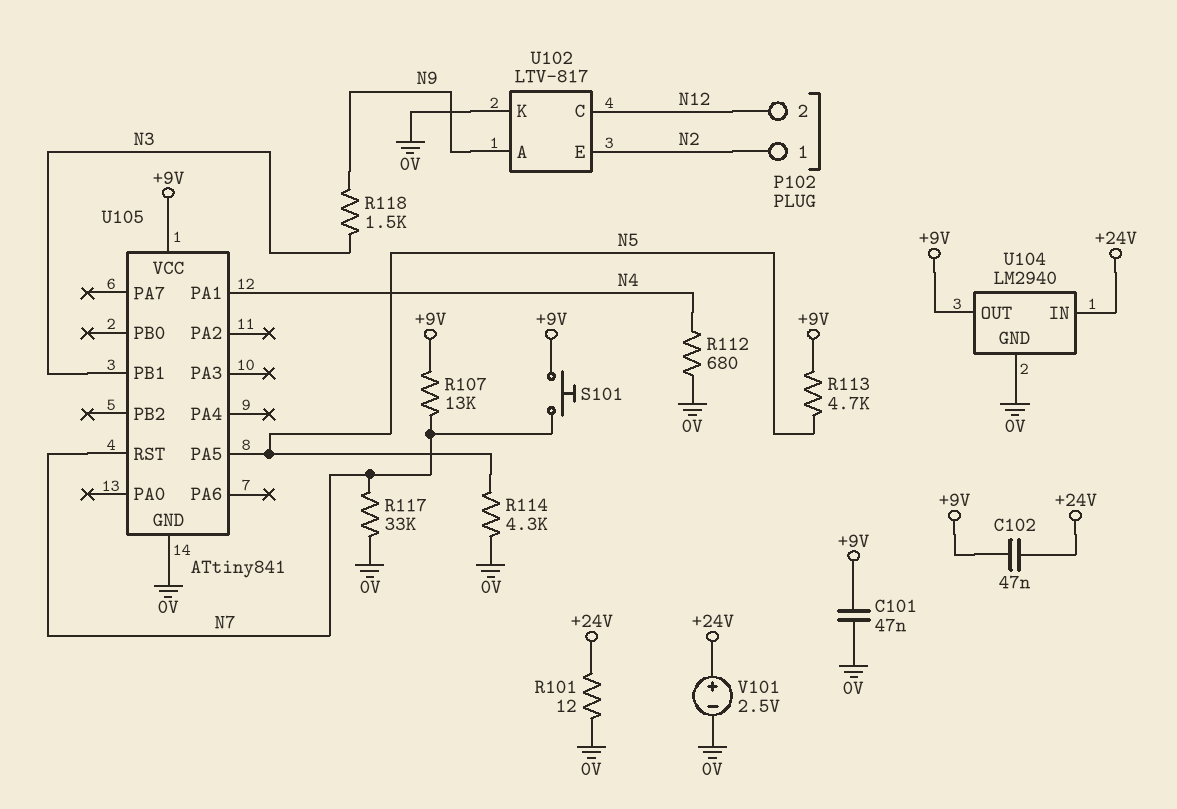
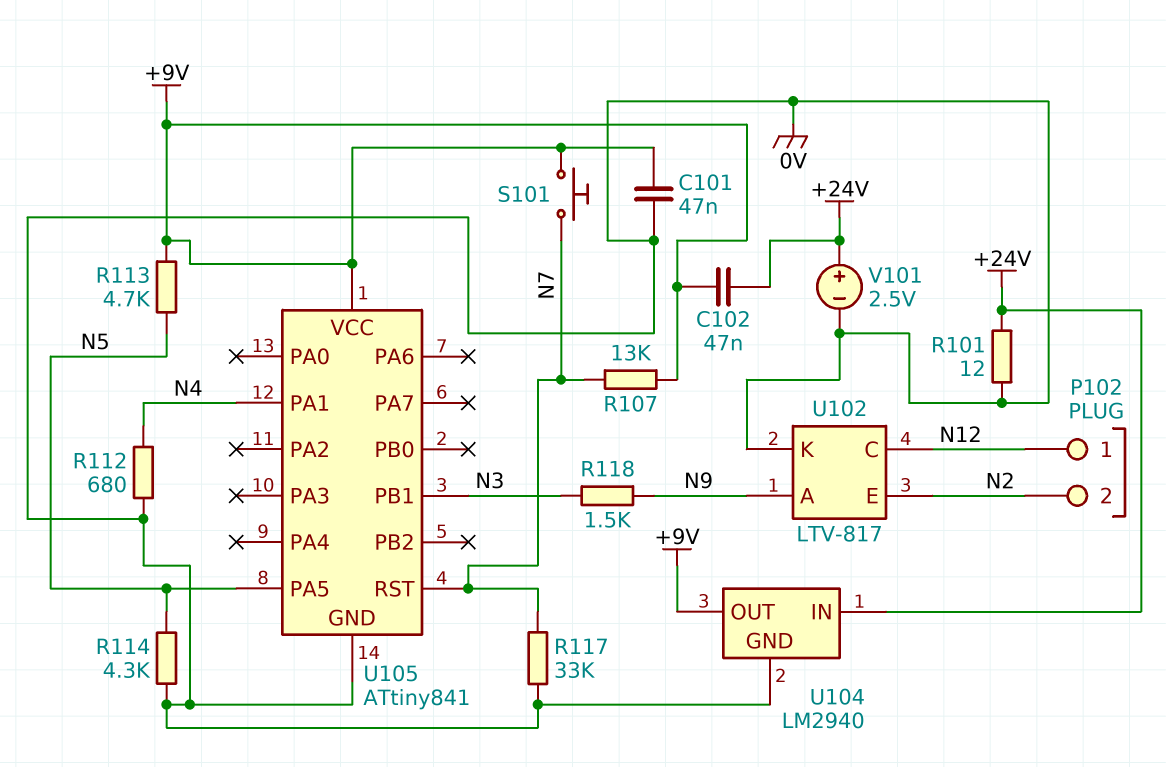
P102 pin 1: N2 -> N12
P102 pin 2: N12 -> N2

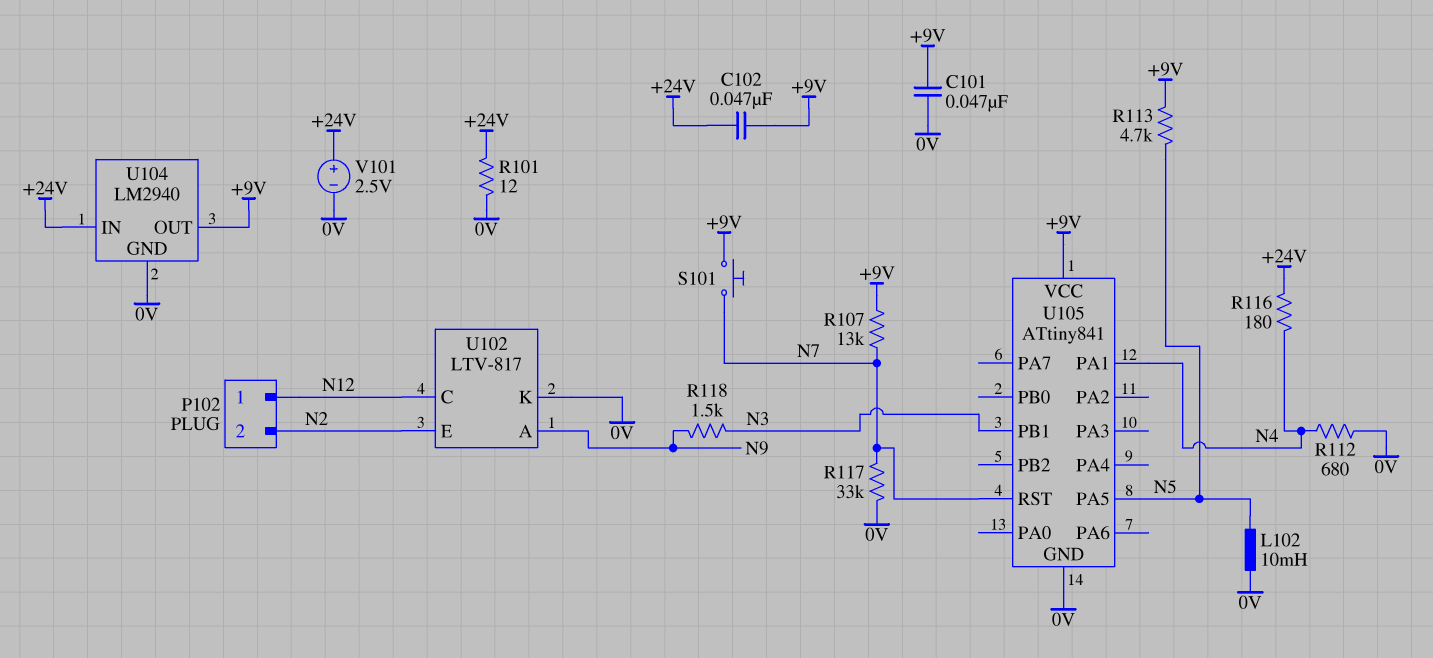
L102: none -> 10mH (0V, N5)
R114: 4.3k (0V, N5) -> none
R116: none -> 180 (+24V, N4)

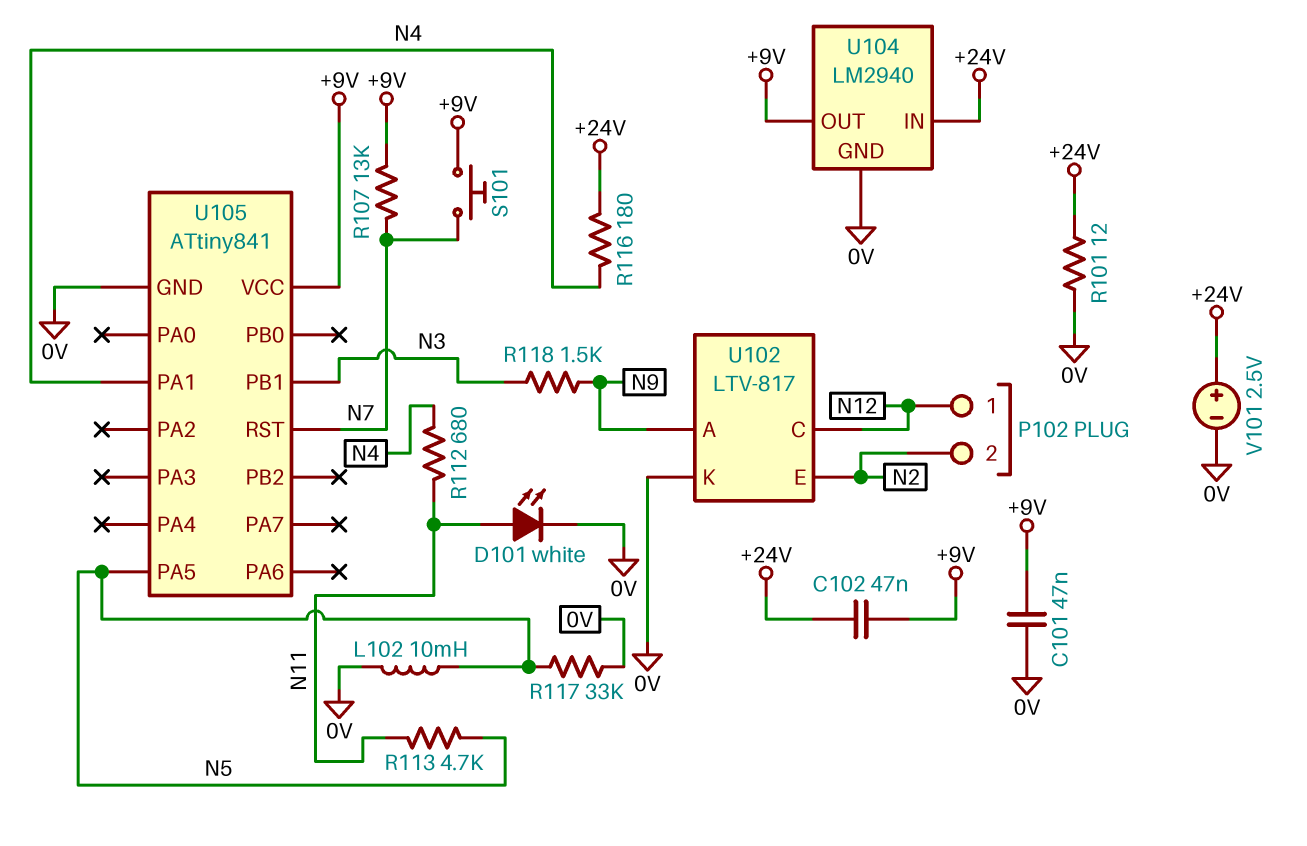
D101: none -> LED white (A N11, K 0V)
R112: 680 (0V, N4) -> 680 (N4, N11)
R113: 4.7k (+9V, N5) -> 4.7k (N5, N11)
R117: 33k (0V, N7) -> 33k (0V, N5)

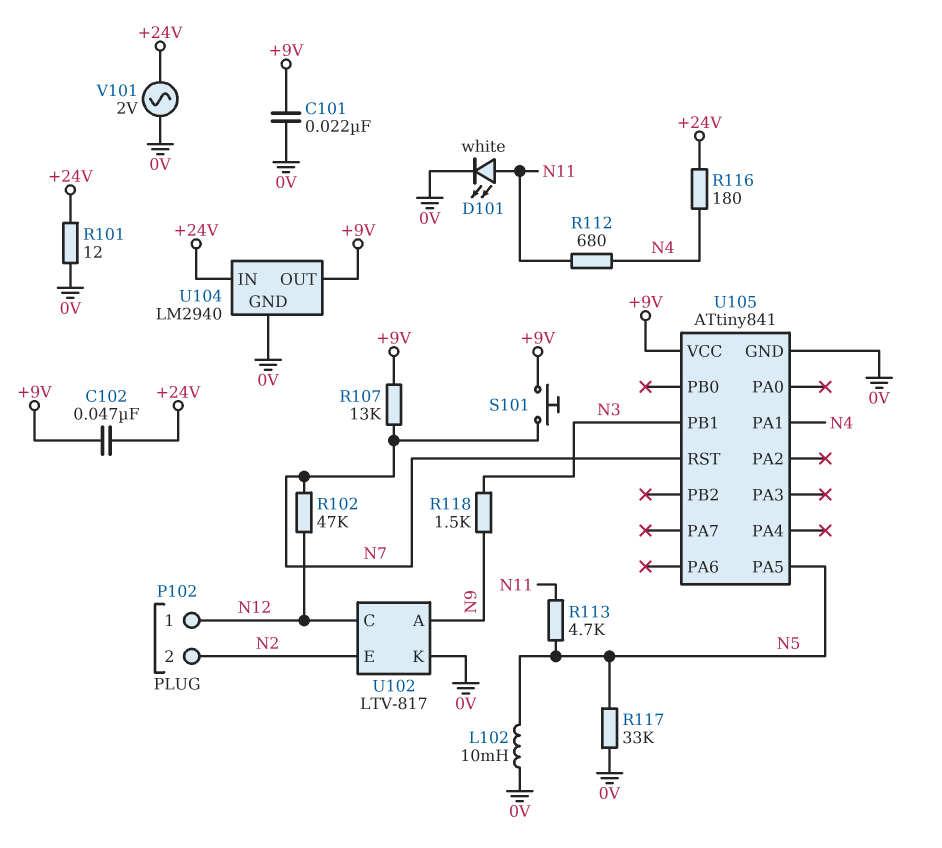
C101: 47nF (+9V, 0V) -> 22nF (+9V, 0V)
R102: none -> 47k (N7, N12)
V101: 2.5V (plus +24V, minus 0V) -> AC 2V (+24V, 0V)

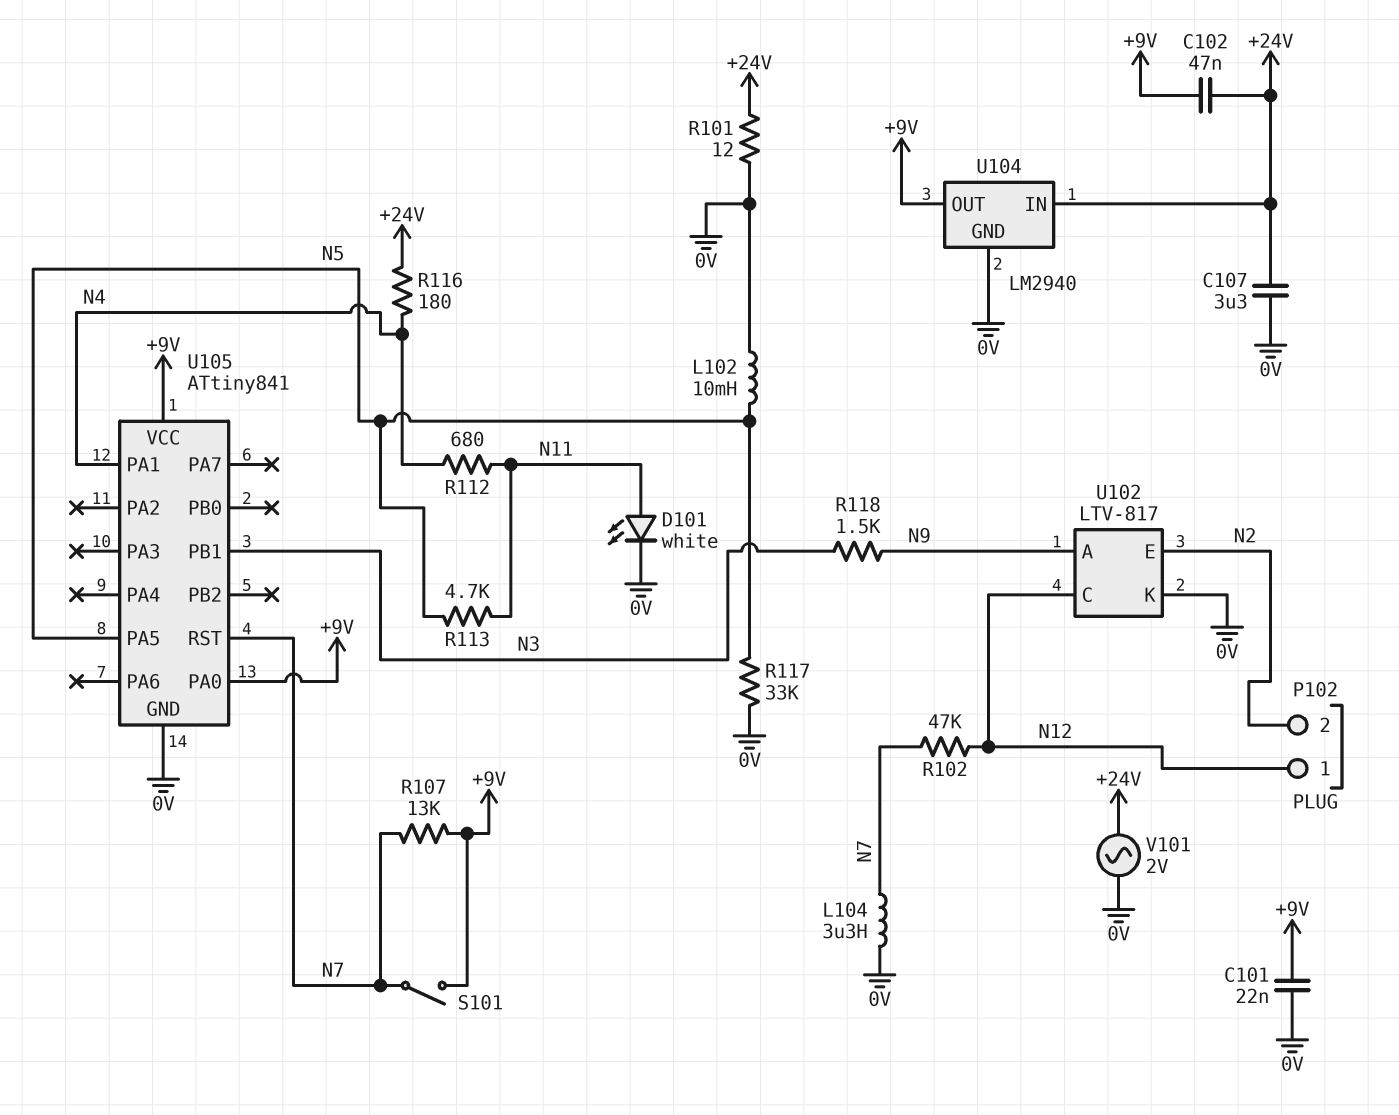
C107: none -> 3.3uF (+24V, 0V)
L104: none -> 3.3uH (0V, N7)
S101: button (+9V, N7) -> switch (+9V, N7)
U105 pin PA0: none -> +9V

